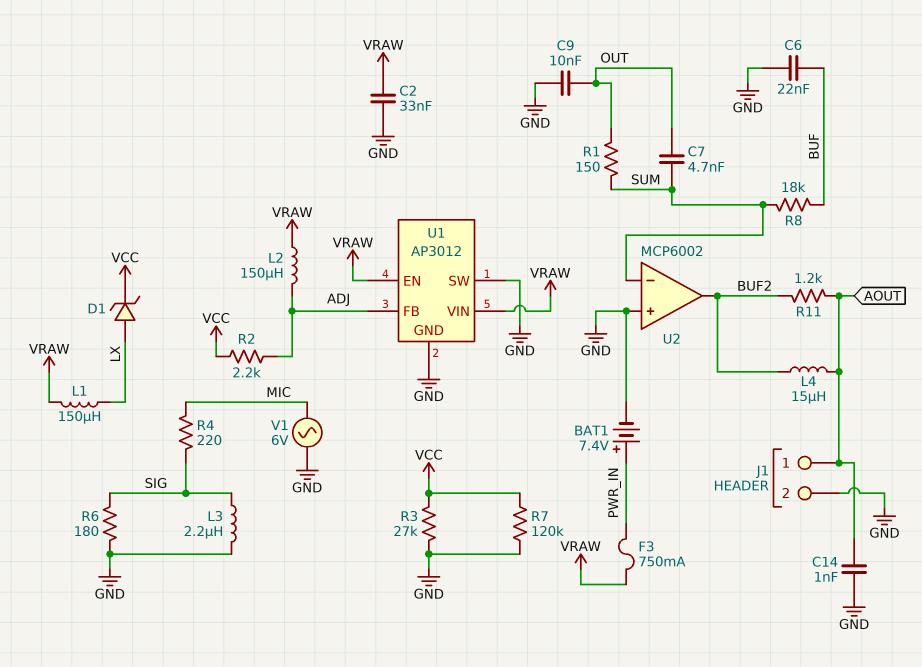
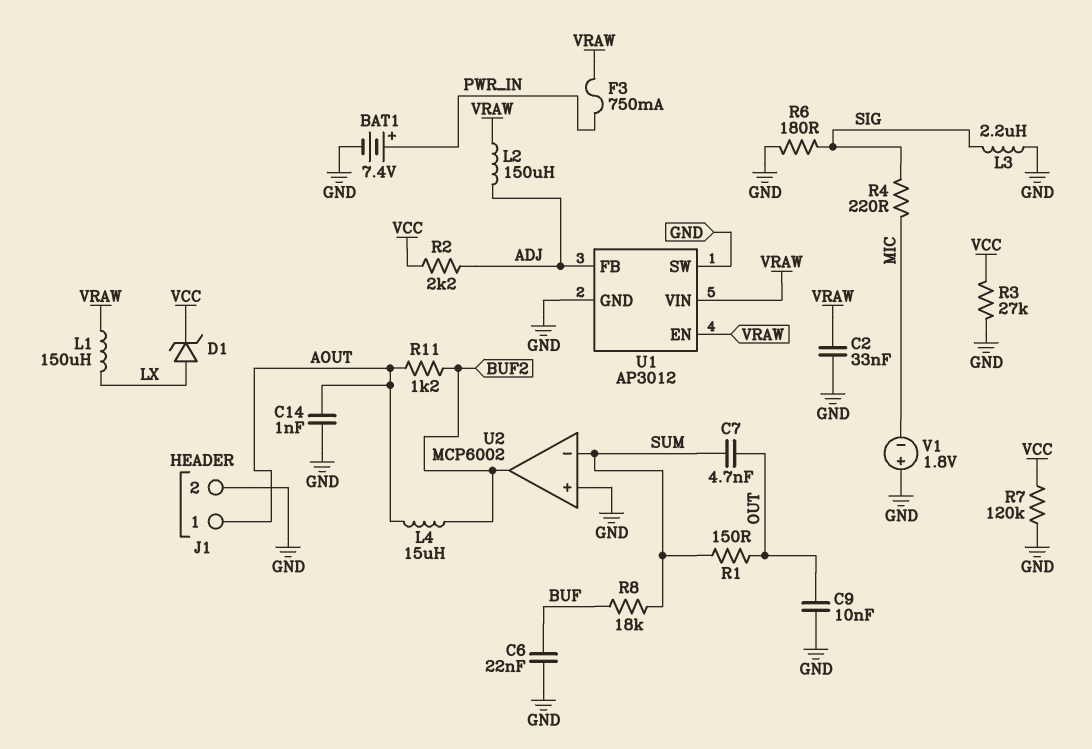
V1: AC 6V (GND, MIC) -> 1.8V (plus GND, minus MIC)

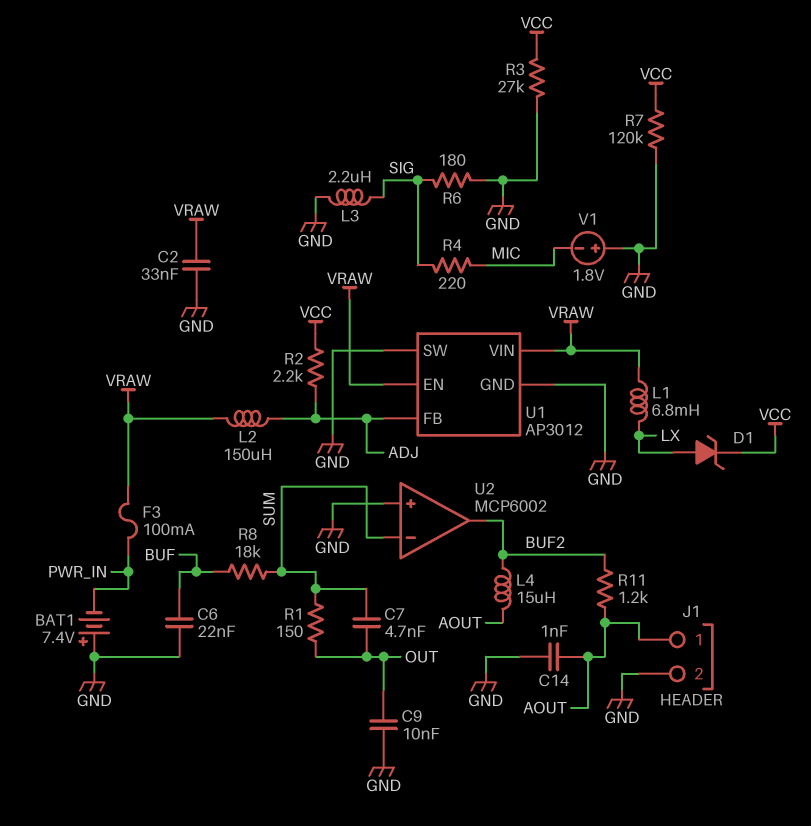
BAT1: 7.4V (plus PWR_IN, minus GND) -> 7.4V (plus GND, minus PWR_IN)
F3: 750mA (PWR_IN, VRAW) -> 100mA (PWR_IN, VRAW)
L1: 150uH (LX, VRAW) -> 6.8mH (LX, VRAW)

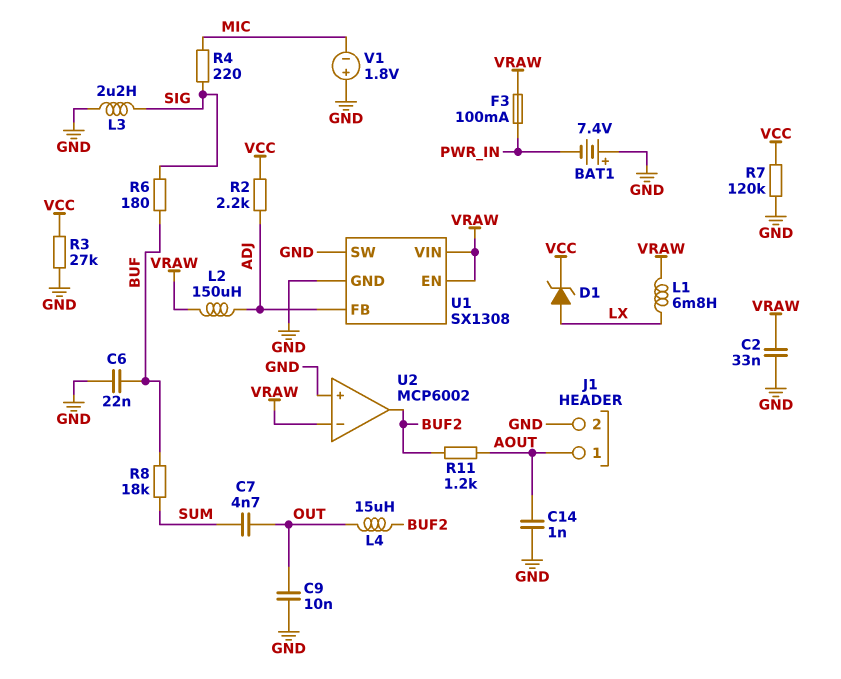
L4: 15uH (AOUT, BUF2) -> 15uH (BUF2, OUT)
R1: 150 (OUT, SUM) -> none
R6: 180 (GND, SIG) -> 180 (BUF, SIG)
U1: AP3012 -> SX1308
U2 pin in-: SUM -> VRAW

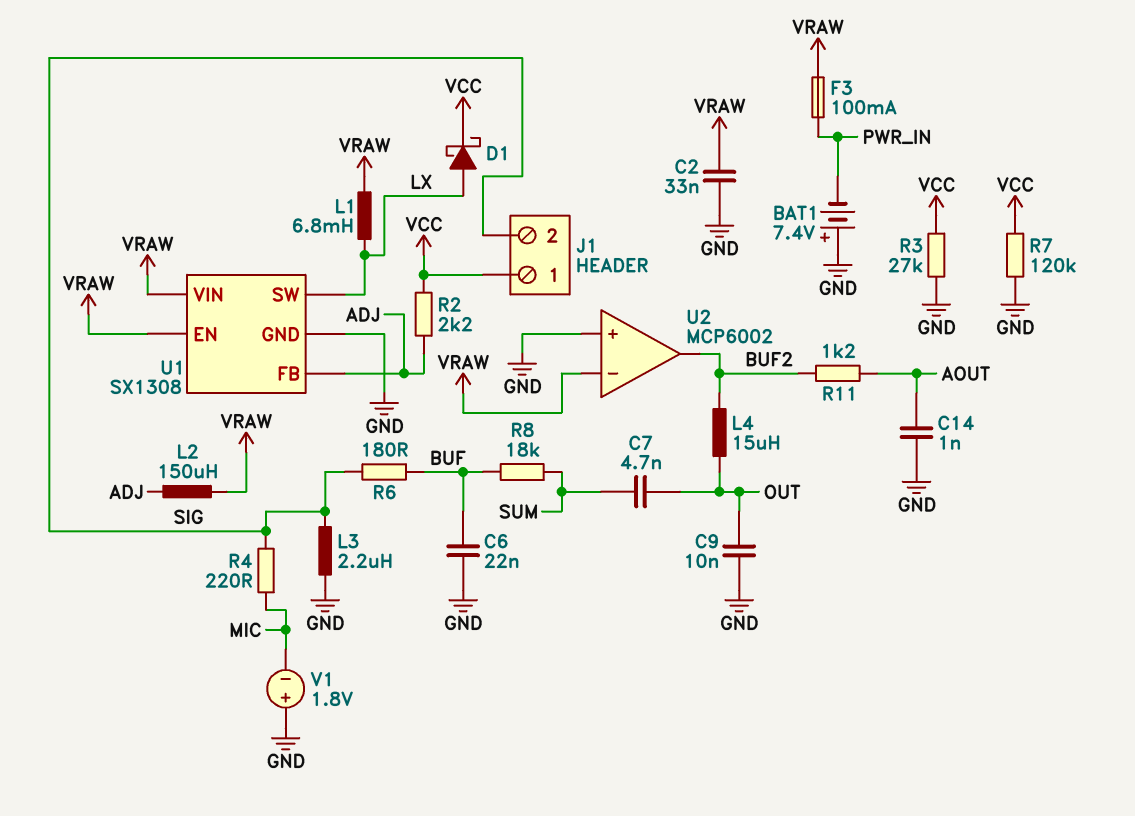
D1: zener (A LX, K VCC) -> schottky (A LX, K VCC)
J1 pin 1: AOUT -> VCC
J1 pin 2: GND -> SIG
U1 pin SW: GND -> LX

